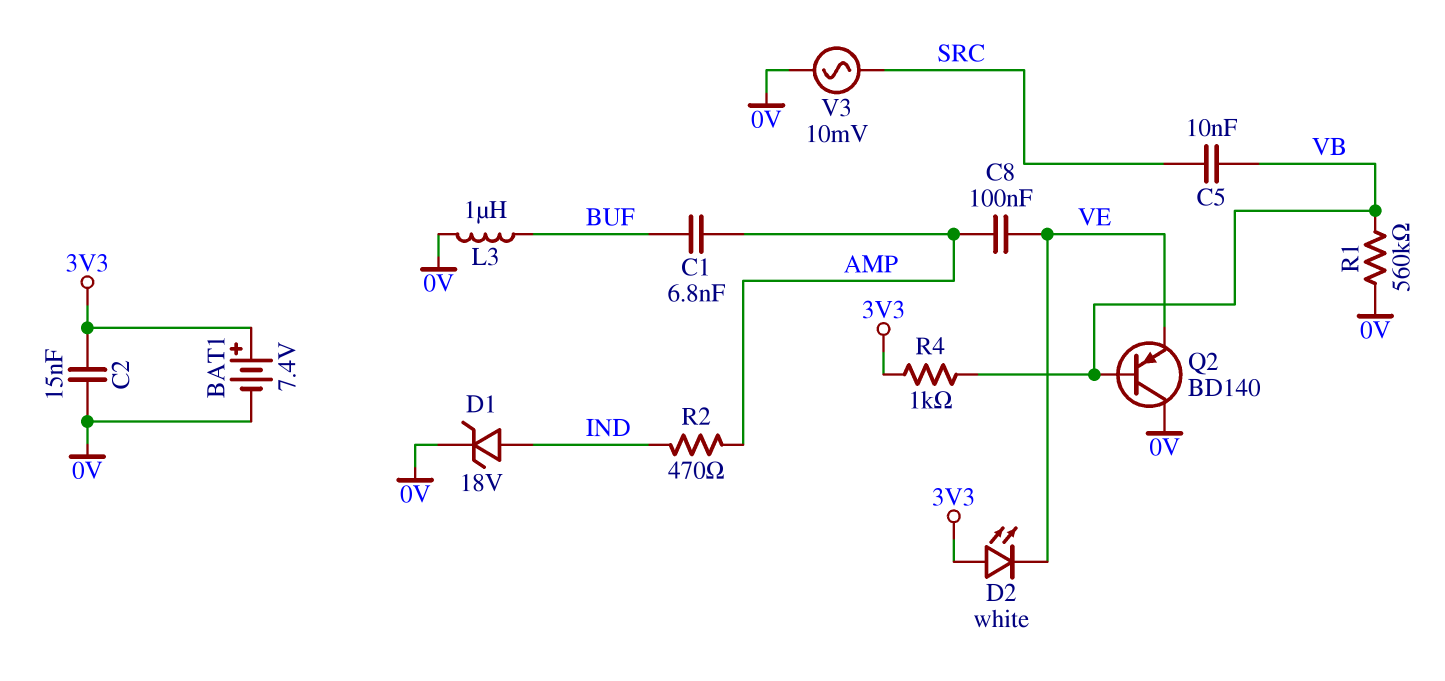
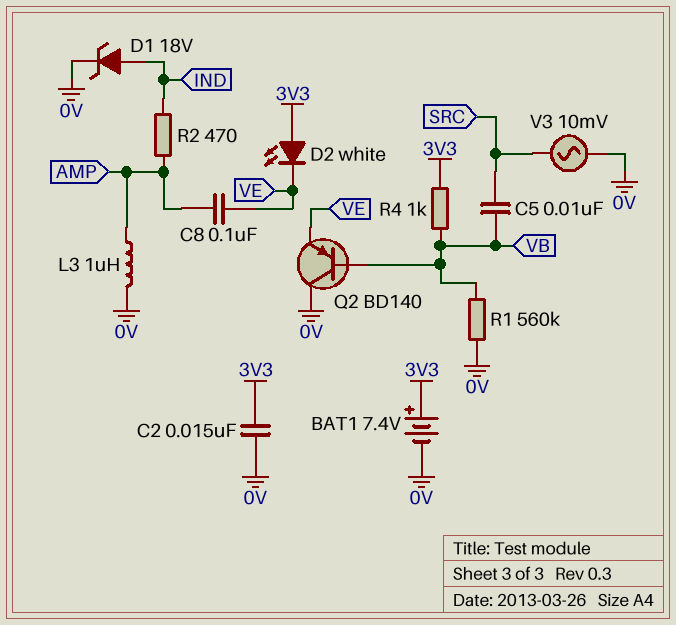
C1: 6.8nF (AMP, BUF) -> none
L3: 1uH (0V, BUF) -> 1uH (0V, AMP)

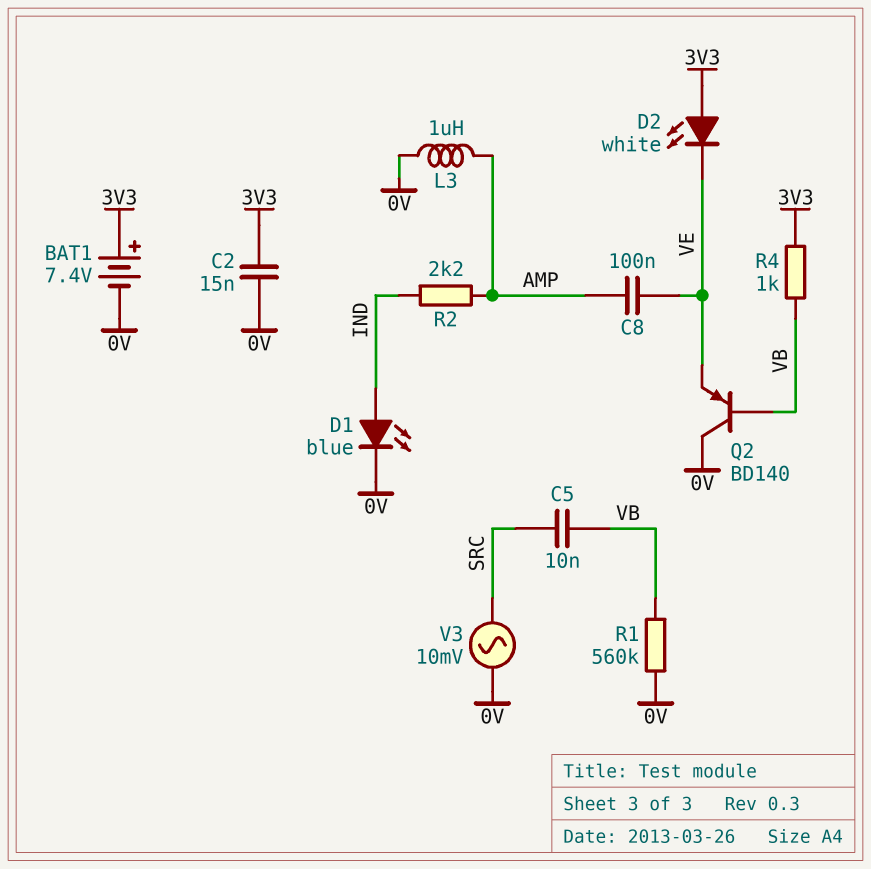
D1: zener 18V (A IND, K 0V) -> LED blue (A IND, K 0V)
R2: 470 (AMP, IND) -> 2.2k (AMP, IND)

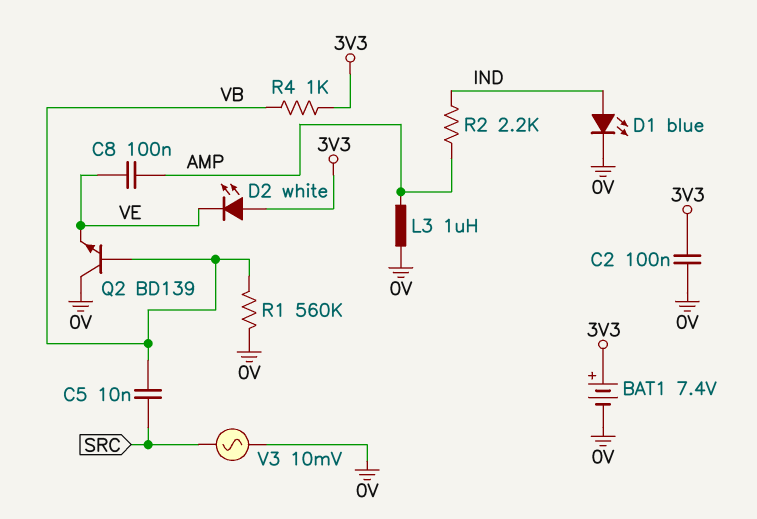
C2: 15nF (0V, 3V3) -> 100nF (0V, 3V3)
Q2: PNP BD140 (B VB, C 0V, E VE) -> NPN BD139 (B VB, C 0V, E VE)

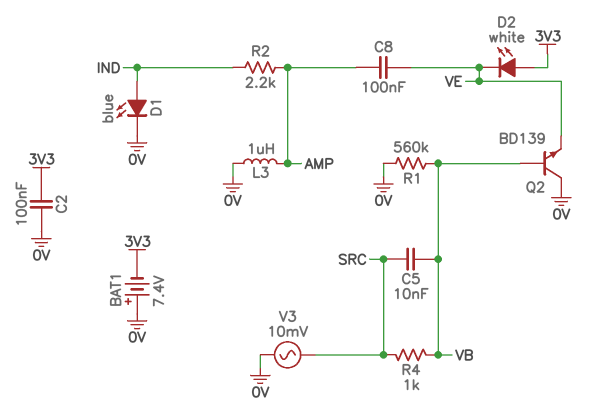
BAT1: 7.4V (plus 3V3, minus 0V) -> 7.4V (plus 0V, minus 3V3)
R4: 1k (3V3, VB) -> 1k (SRC, VB)

